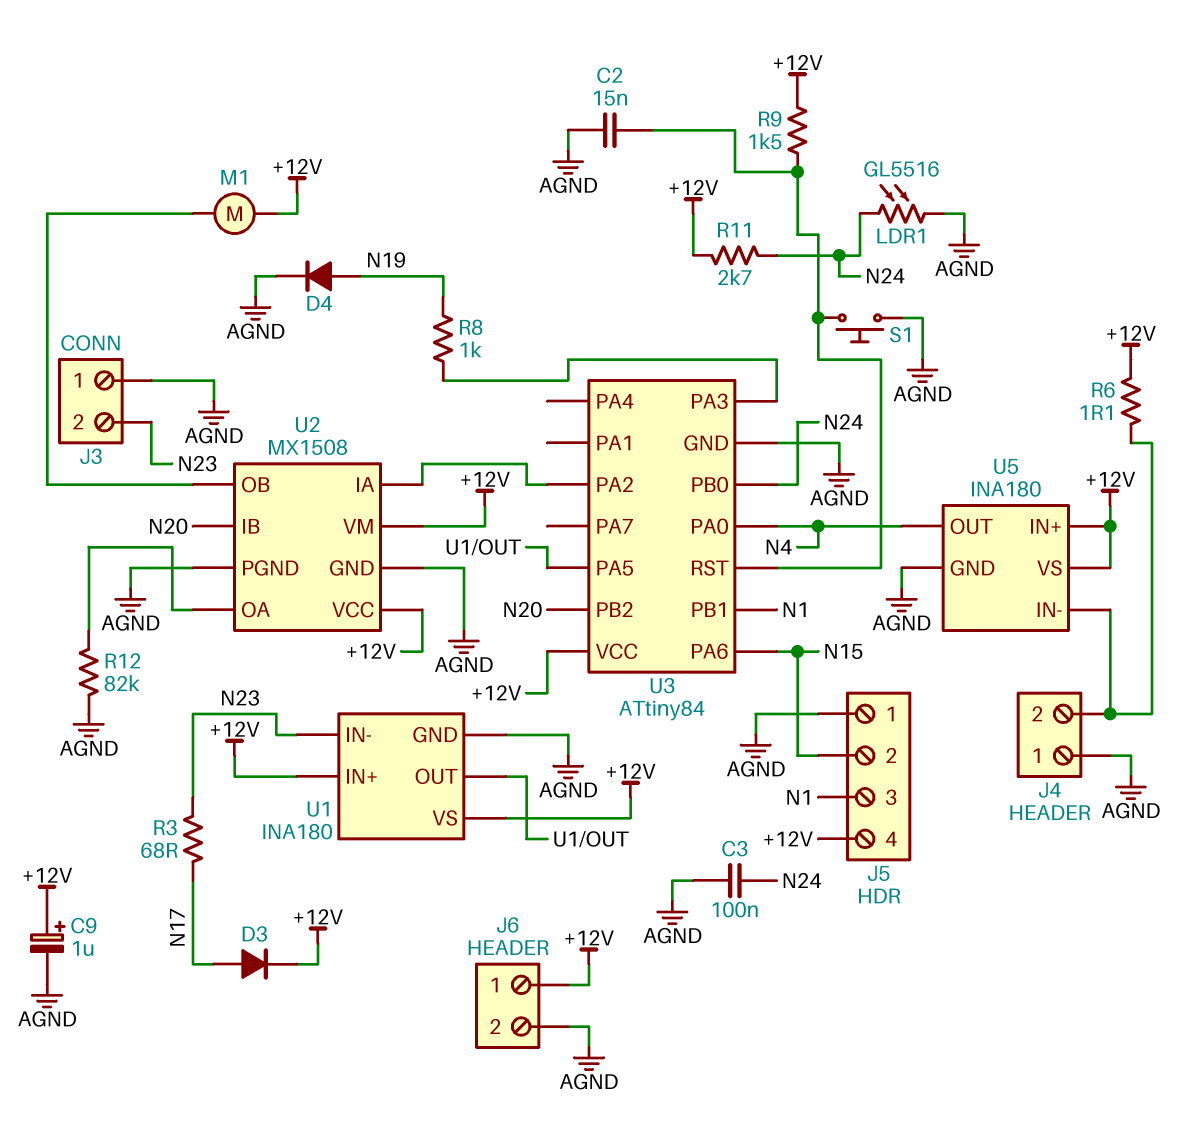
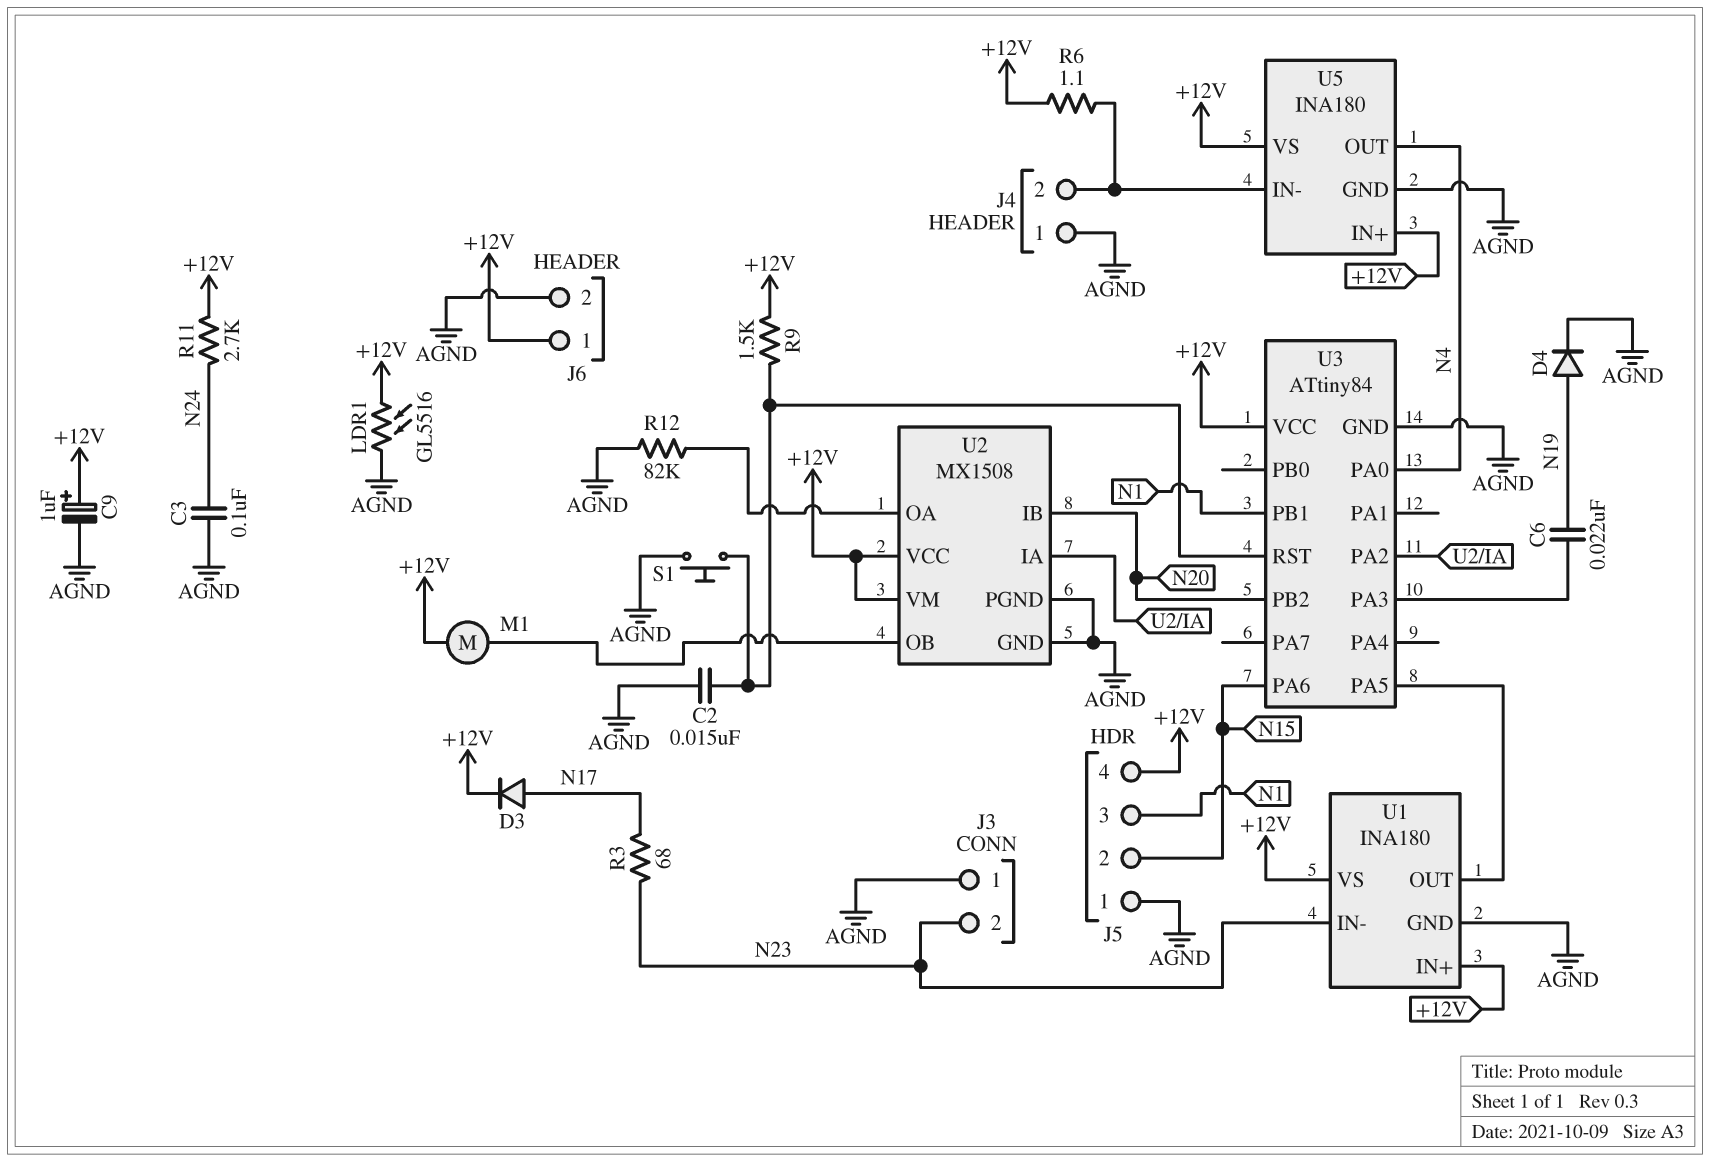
C6: none -> 22nF (N19, U3/PA3)
LDR1: GL5516 (AGND, N24) -> GL5516 (+12V, AGND)
R8: 1k (N19, U3/PA3) -> none
U3 pin PB0: N24 -> none

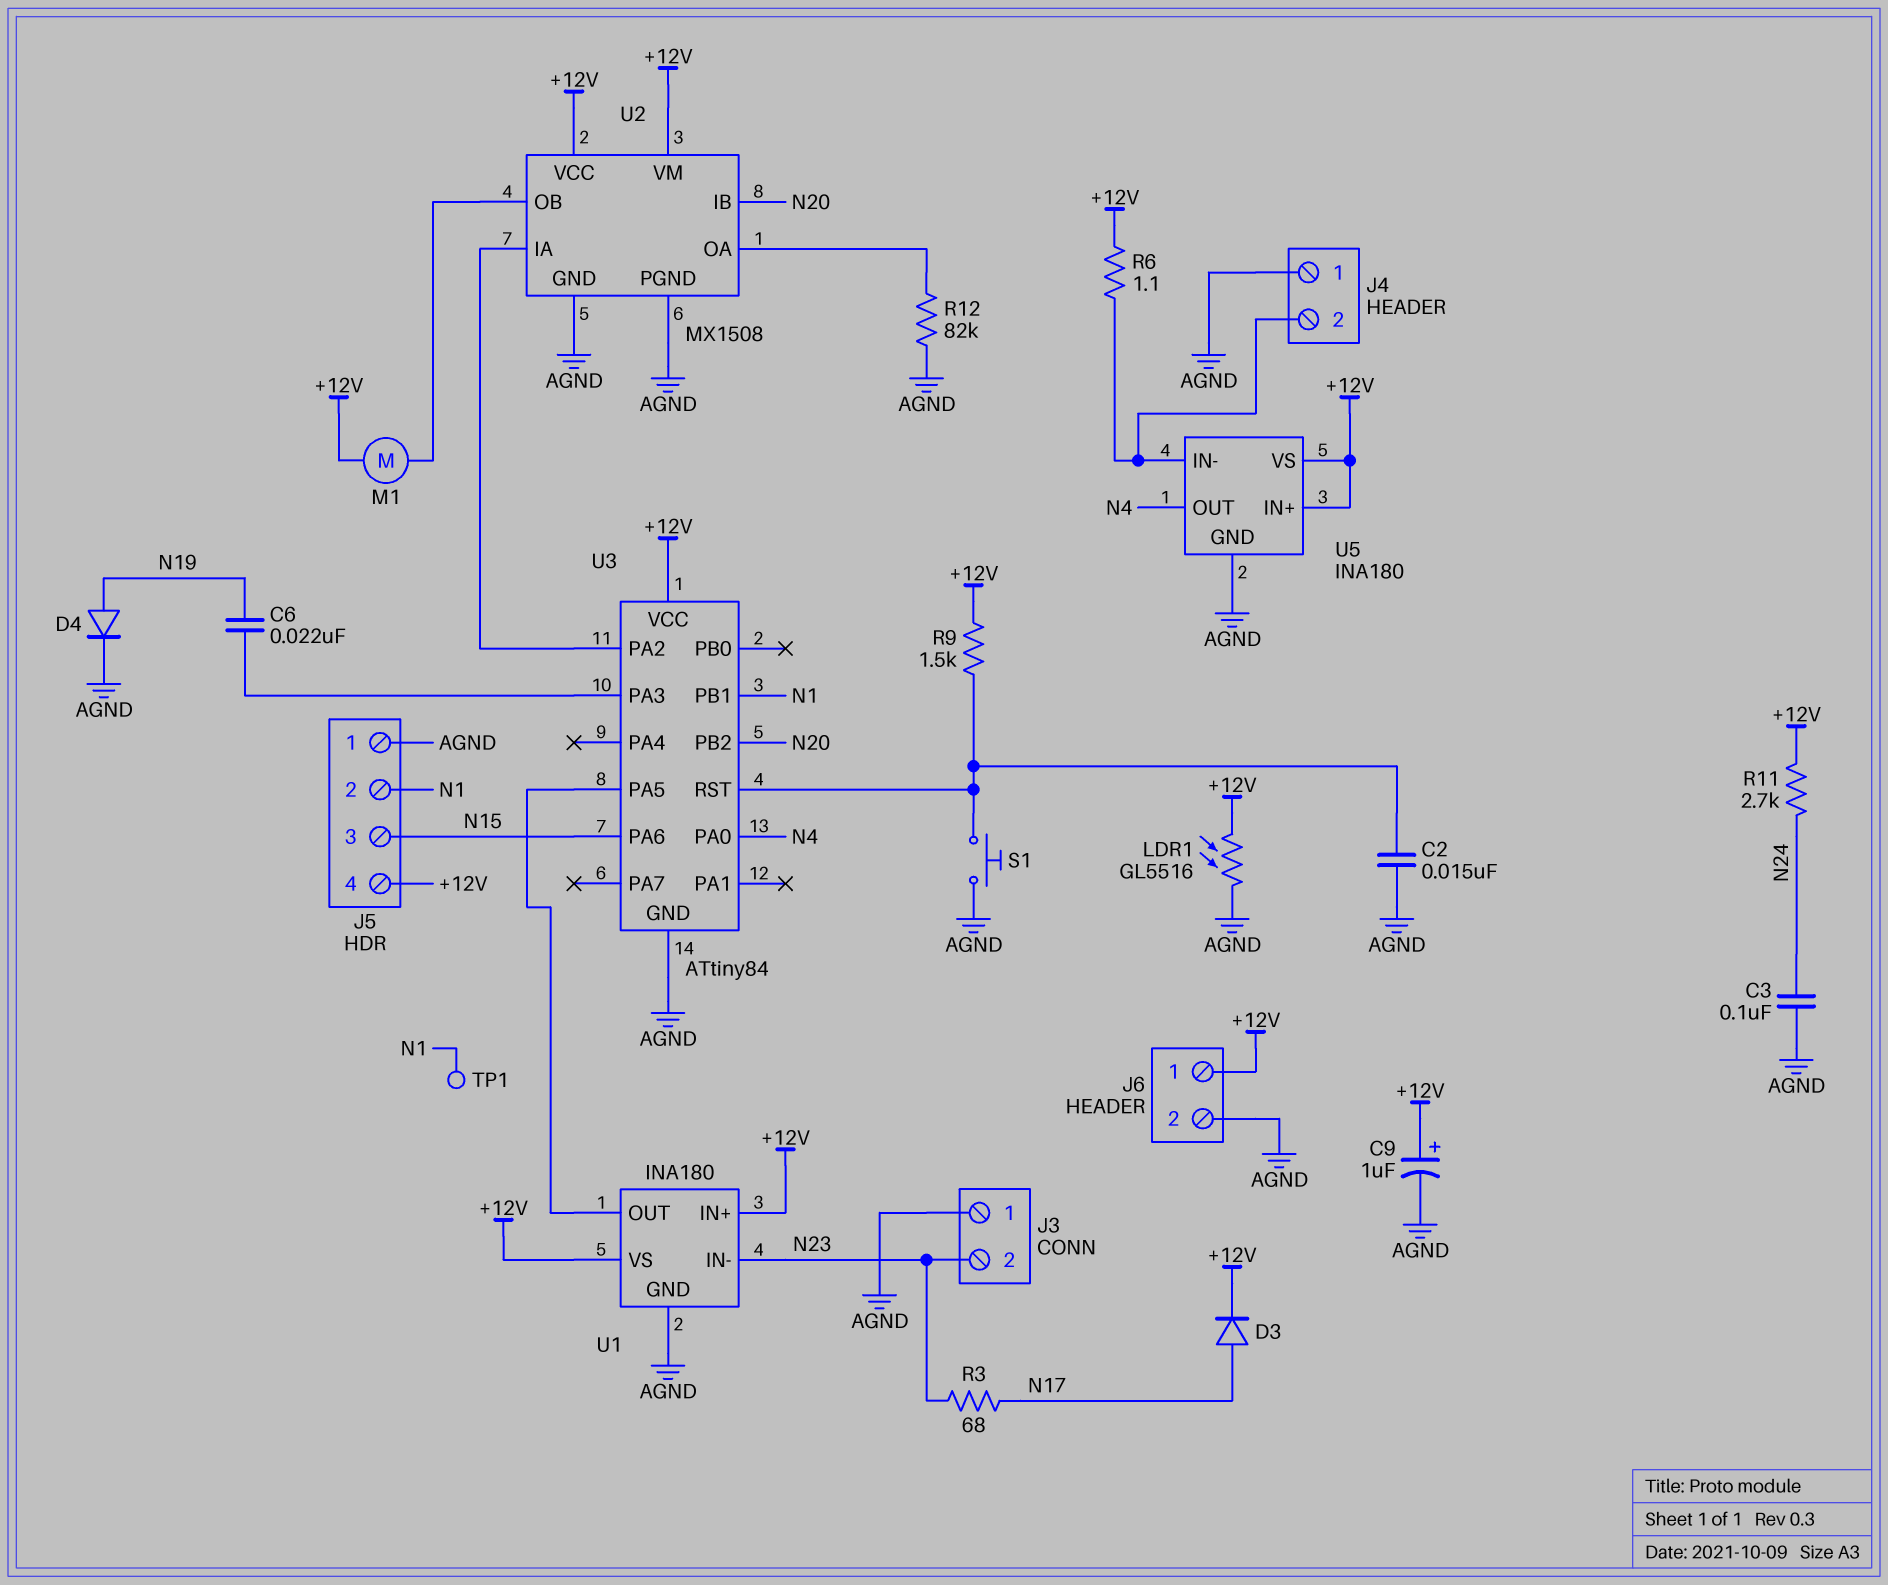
J5 pin 2: N15 -> N1
J5 pin 3: N1 -> N15
TP1: none -> test point (N1)

